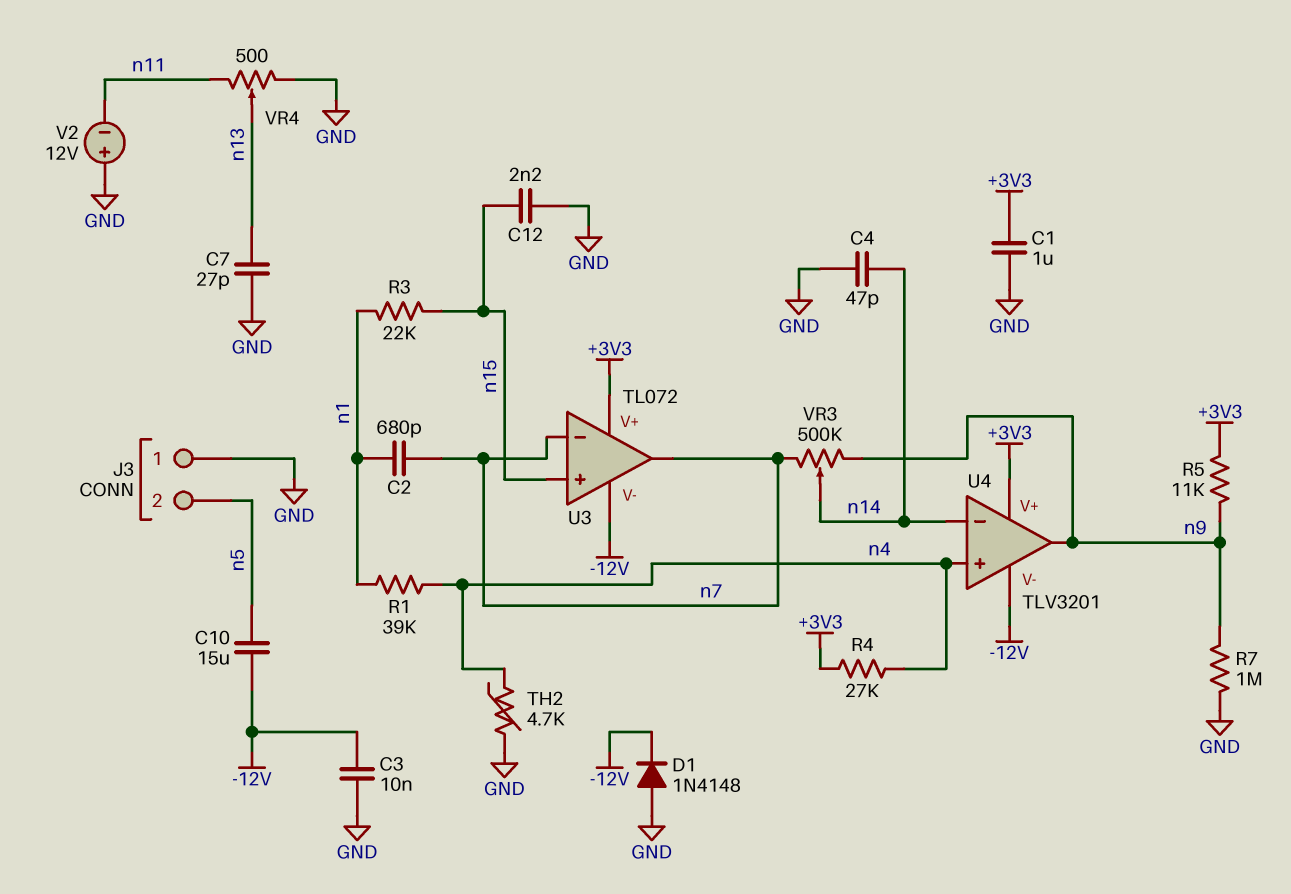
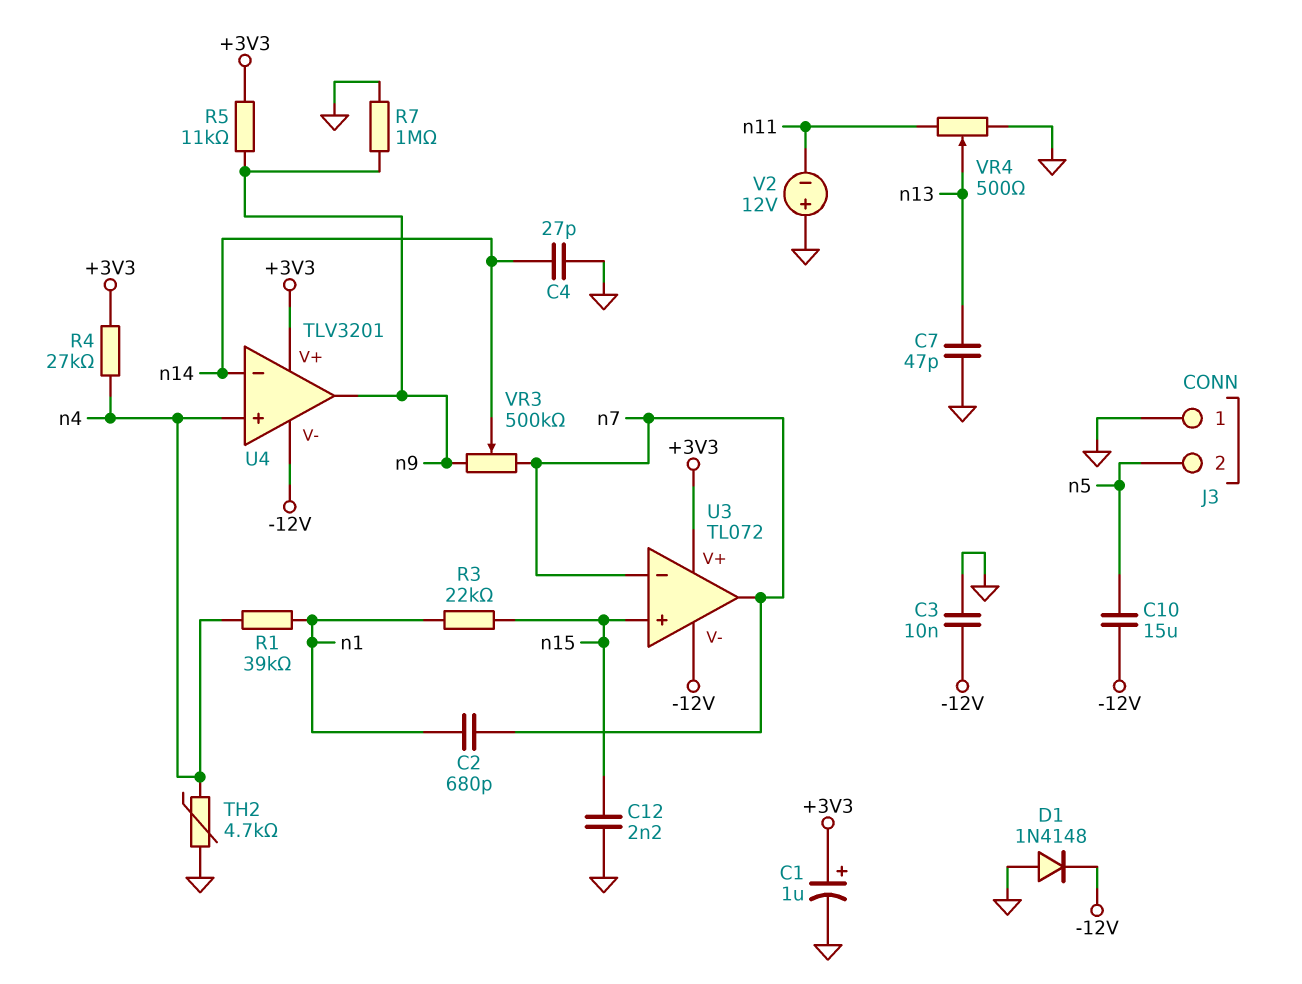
C1: 1uF (+3V3, GND) -> 1uF (plus +3V3, minus GND)
C4: 47pF (GND, n14) -> 27pF (GND, n14)
C7: 27pF (GND, n13) -> 47pF (GND, n13)

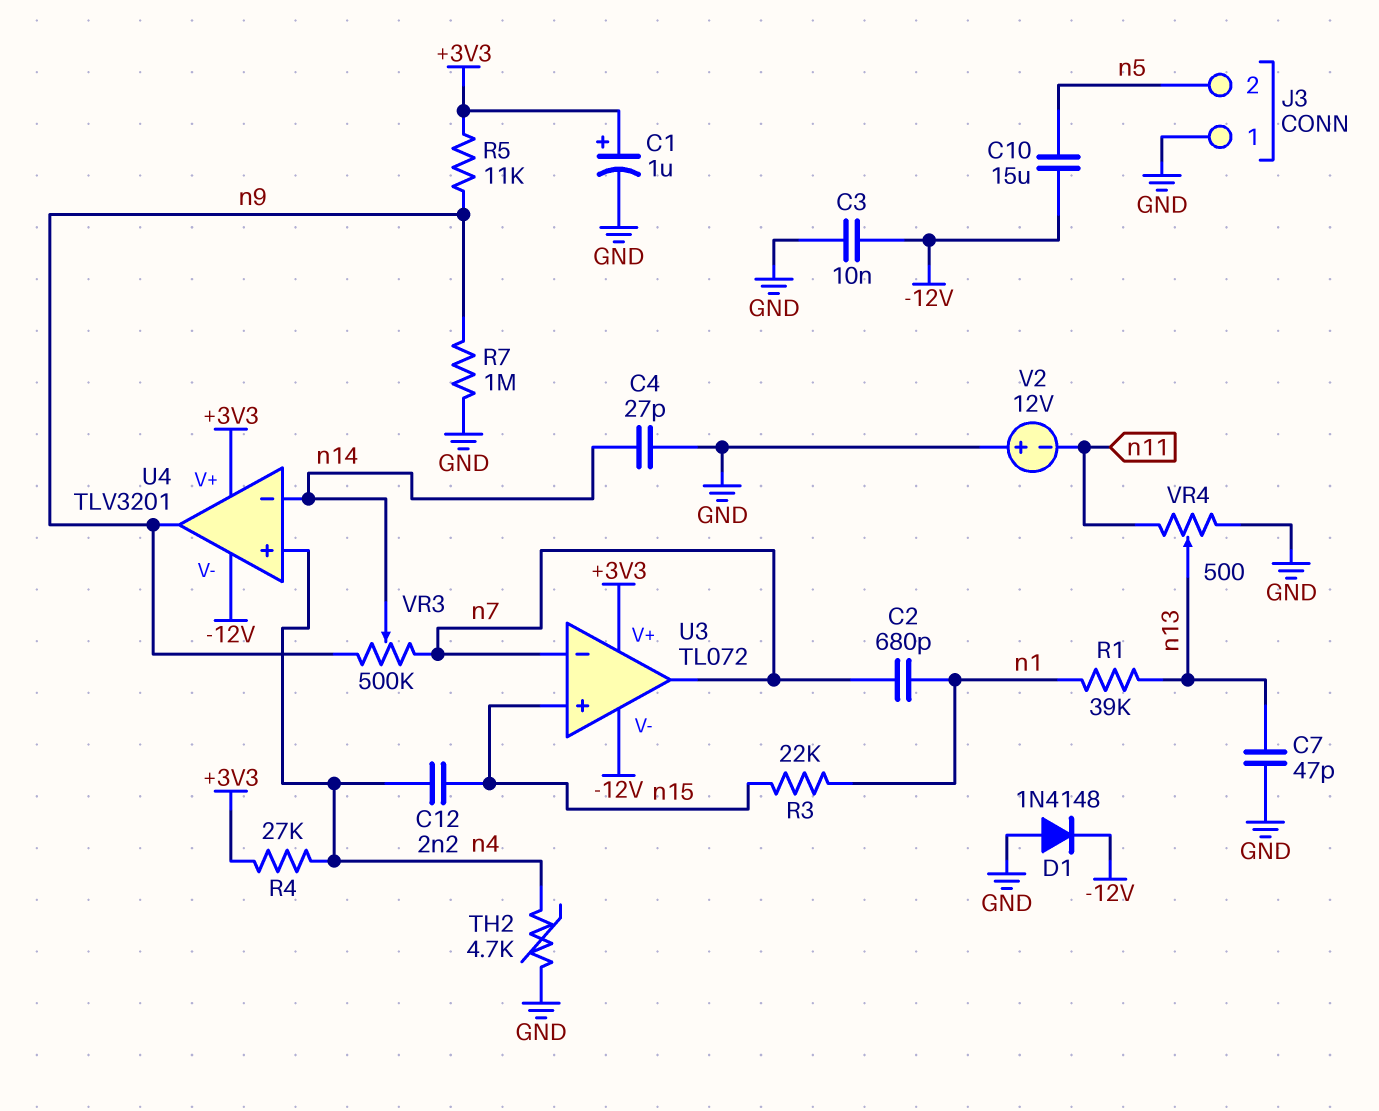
C12: 2.2nF (GND, n15) -> 2.2nF (n4, n15)
R1: 39k (n1, n4) -> 39k (n1, n13)

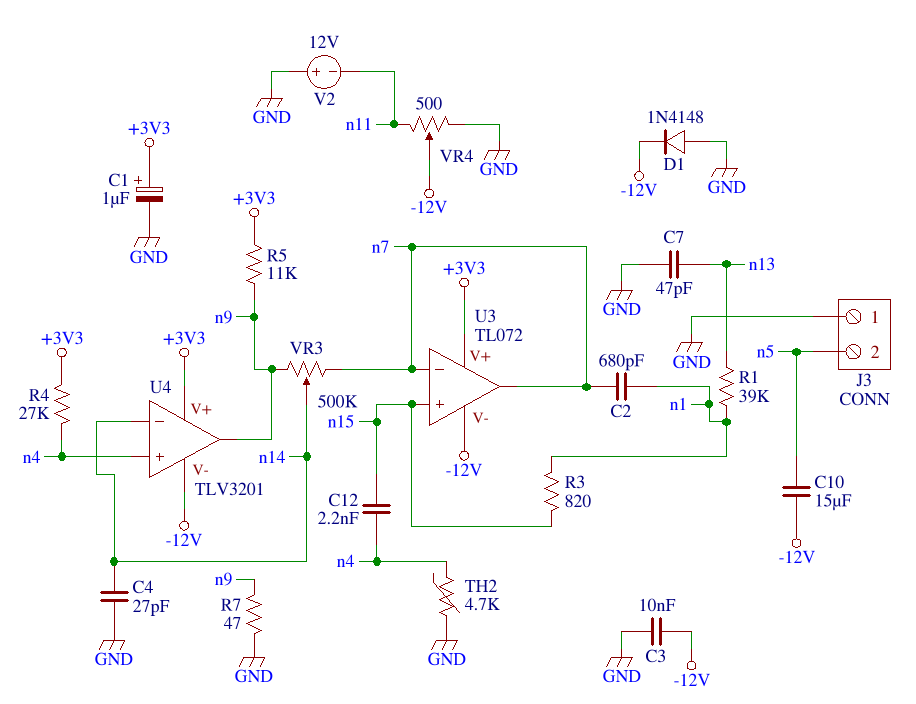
R3: 22k (n1, n15) -> 820 (n1, n15)
R7: 1M (GND, n9) -> 47 (GND, n9)
VR4: 500 (GND, n11, wiper n13) -> 500 (GND, n11, wiper -12V)

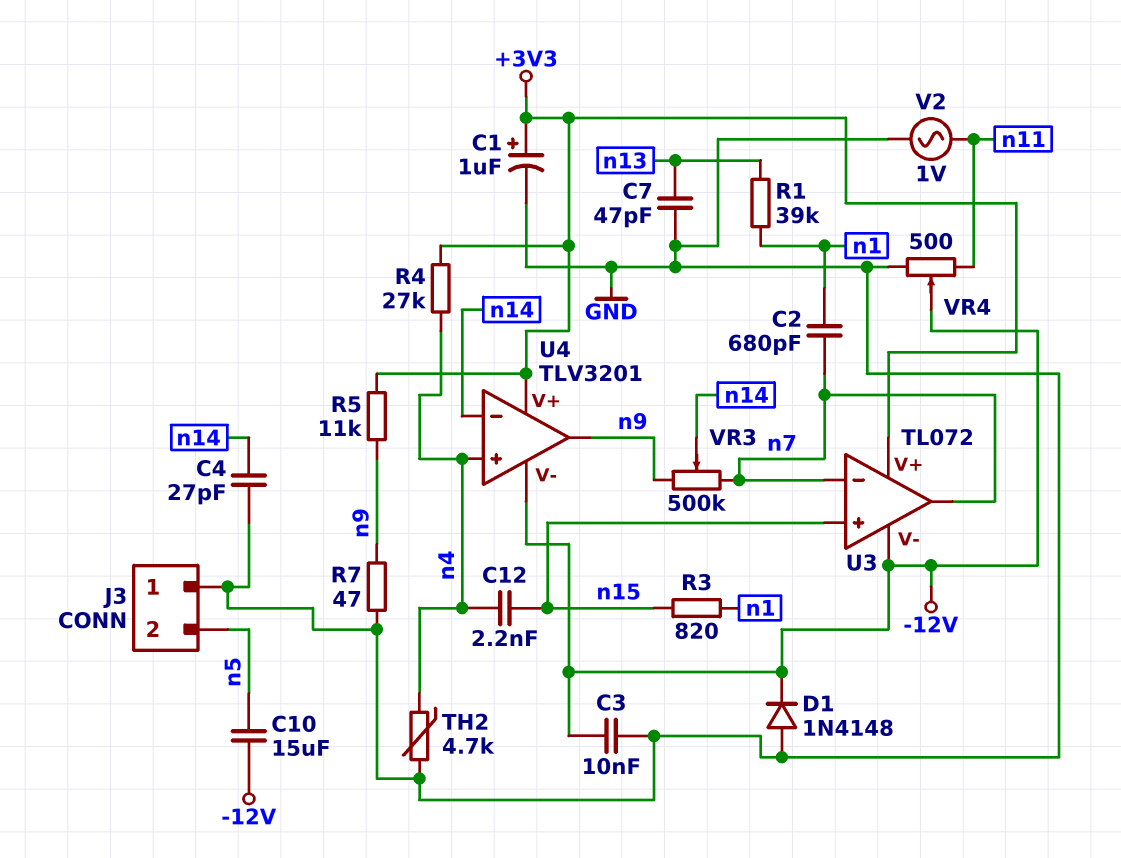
V2: 12V (plus GND, minus n11) -> AC 1V (GND, n11)

